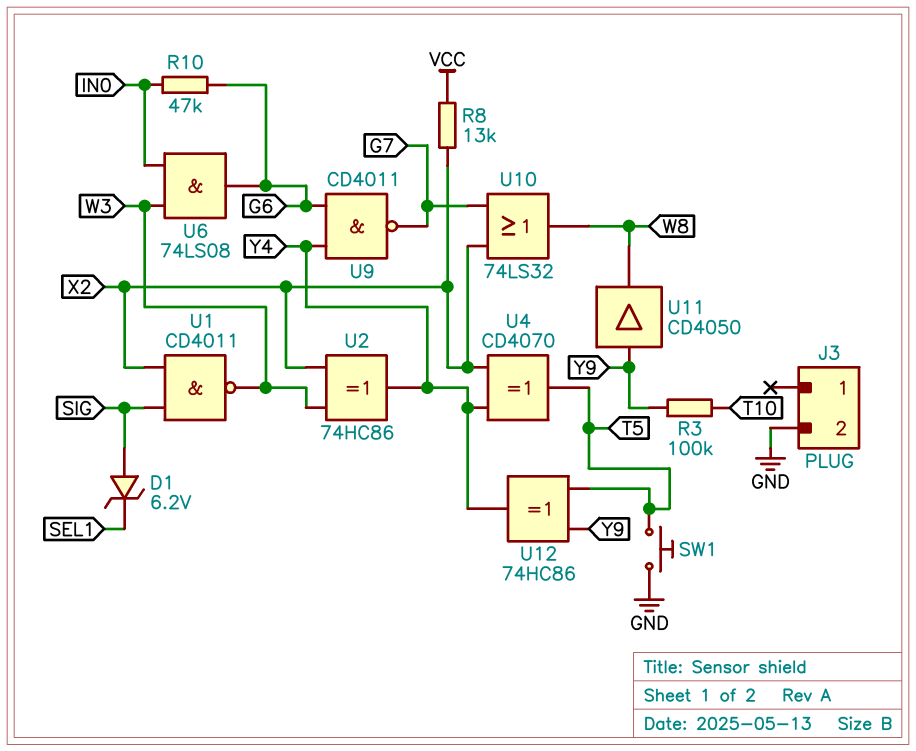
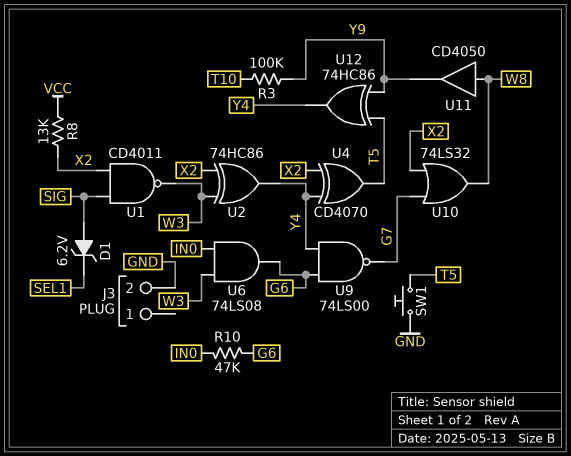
U9: NAND CD4011 (in G6, in Y4, out G7) -> NAND 74LS00 (in G6, in Y4, out G7)
U11: buffer CD4050 (in Y9, out W8) -> buffer CD4050 (in W8, out Y9)

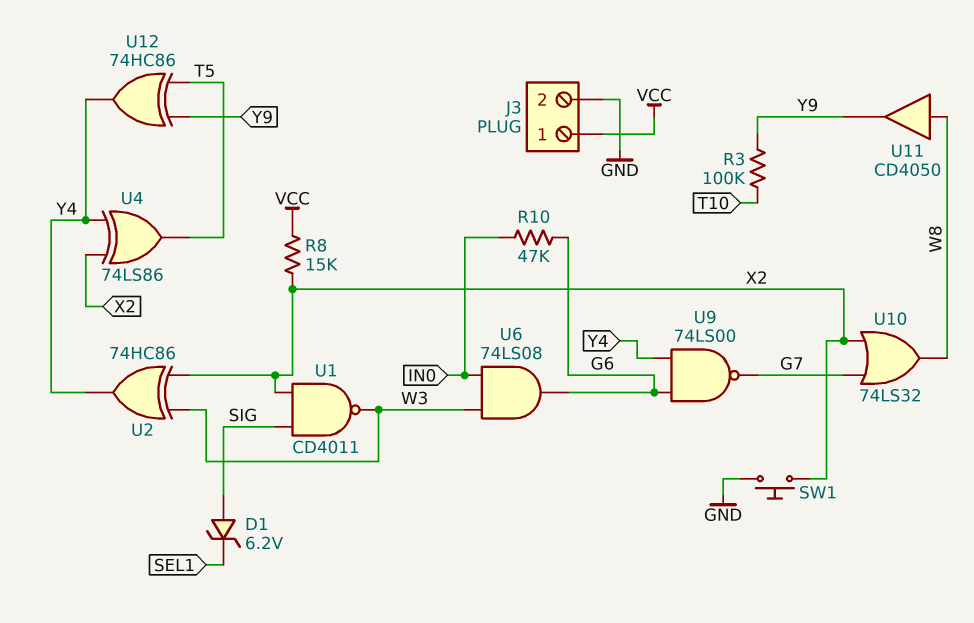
J3 pin 1: none -> VCC
R8: 13k (VCC, X2) -> 15k (VCC, X2)
SW1: button (GND, T5) -> button (GND, X2)
U4: XOR CD4070 (in X2, in Y4, out T5) -> XOR 74LS86 (in X2, in Y4, out T5)

